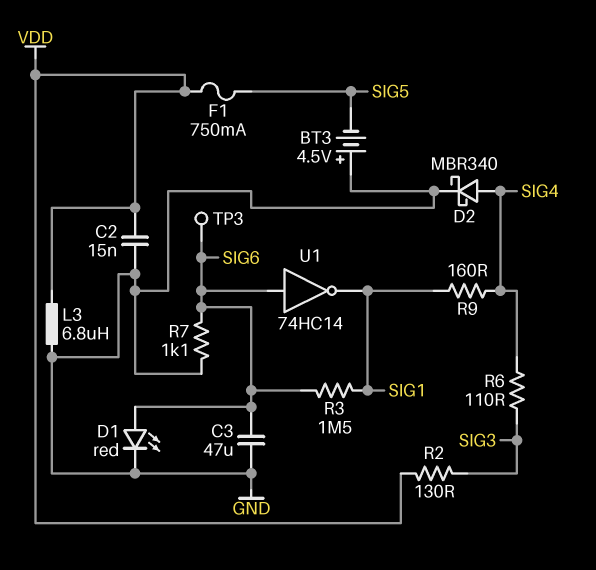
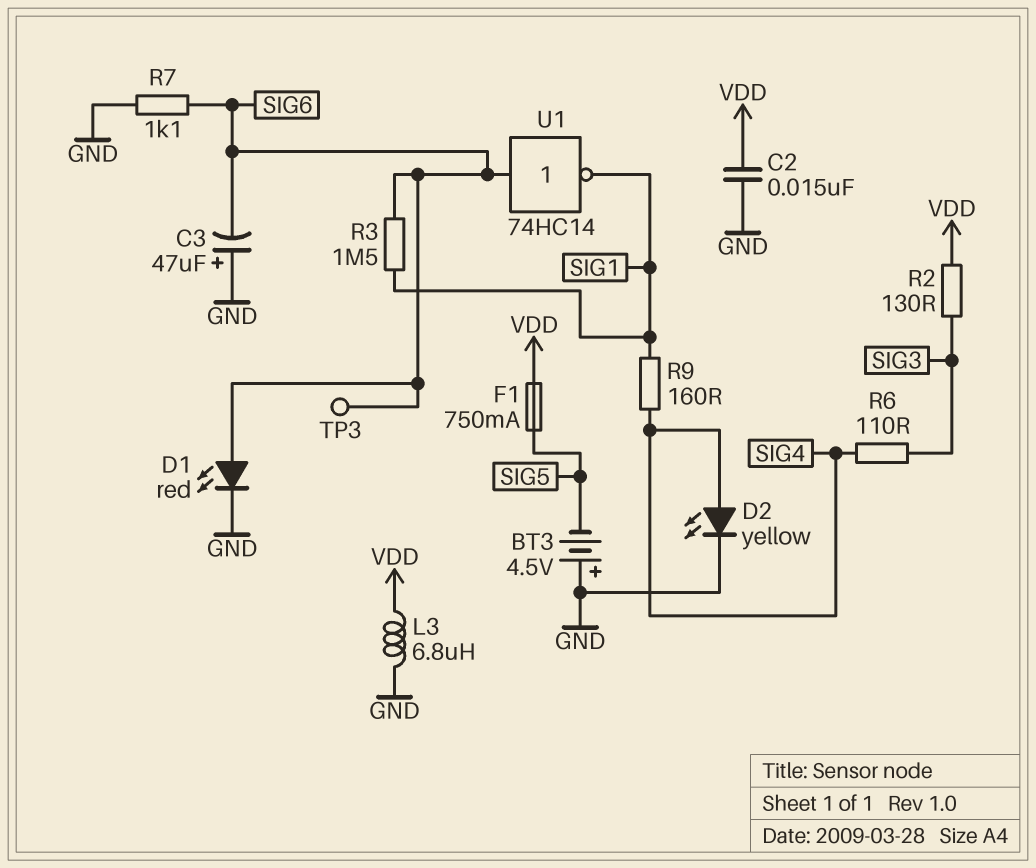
C3: 47uF (GND, SIG6) -> 47uF (plus GND, minus SIG6)
D2: schottky MBR340 (A SIG4, K GND) -> LED yellow (A SIG4, K GND)

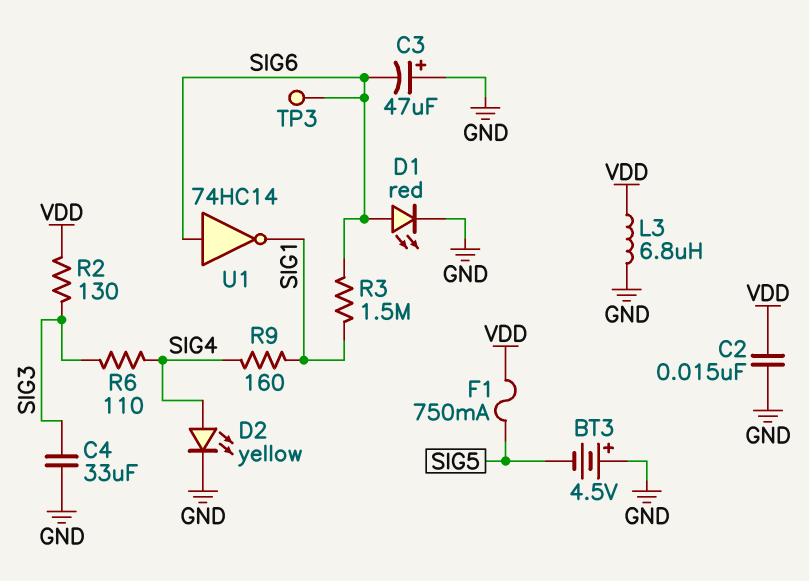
C4: none -> 33uF (GND, SIG3)
R7: 1.1k (GND, SIG6) -> none

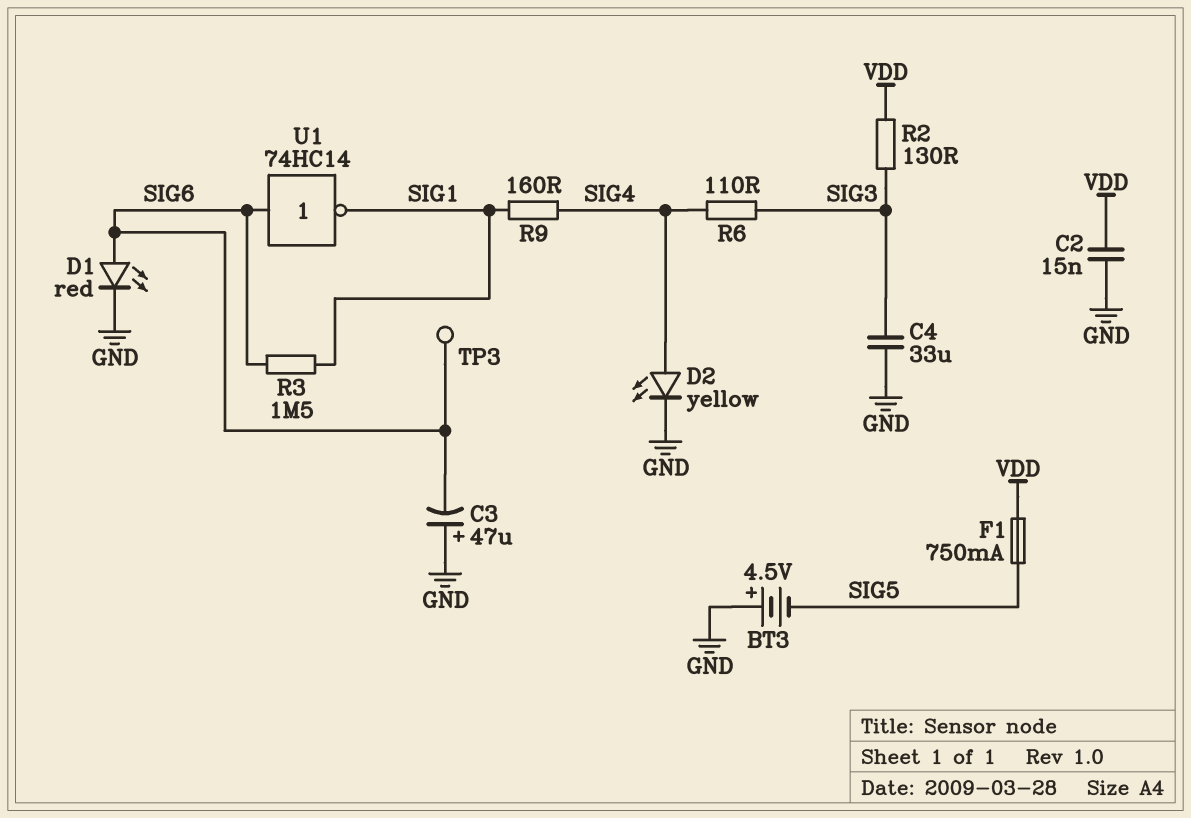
L3: 6.8uH (GND, VDD) -> none

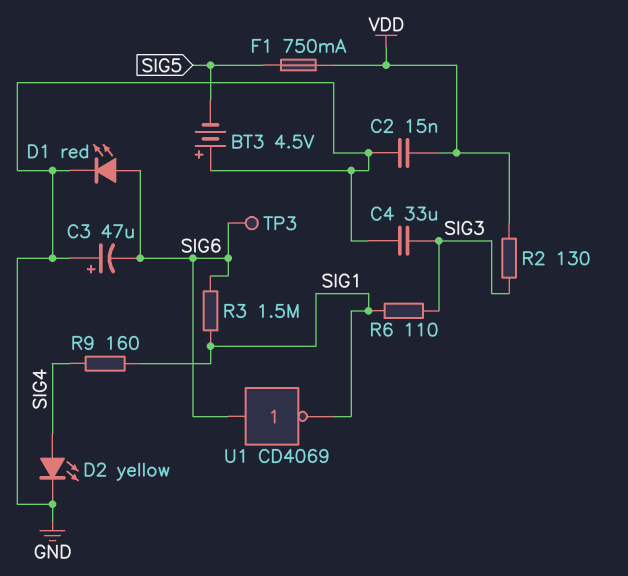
R6: 110 (SIG3, SIG4) -> 110 (SIG1, SIG3)
U1: NOT 74HC14 (in SIG6, out SIG1) -> NOT CD4069 (in SIG6, out SIG1)

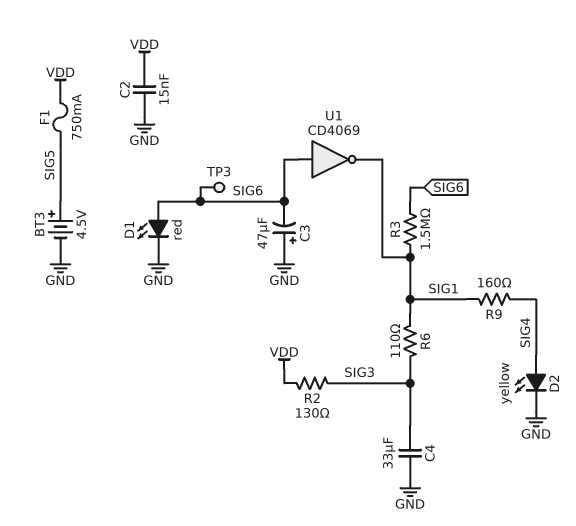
BT3: 4.5V (plus GND, minus SIG5) -> 4.5V (plus SIG5, minus GND)

